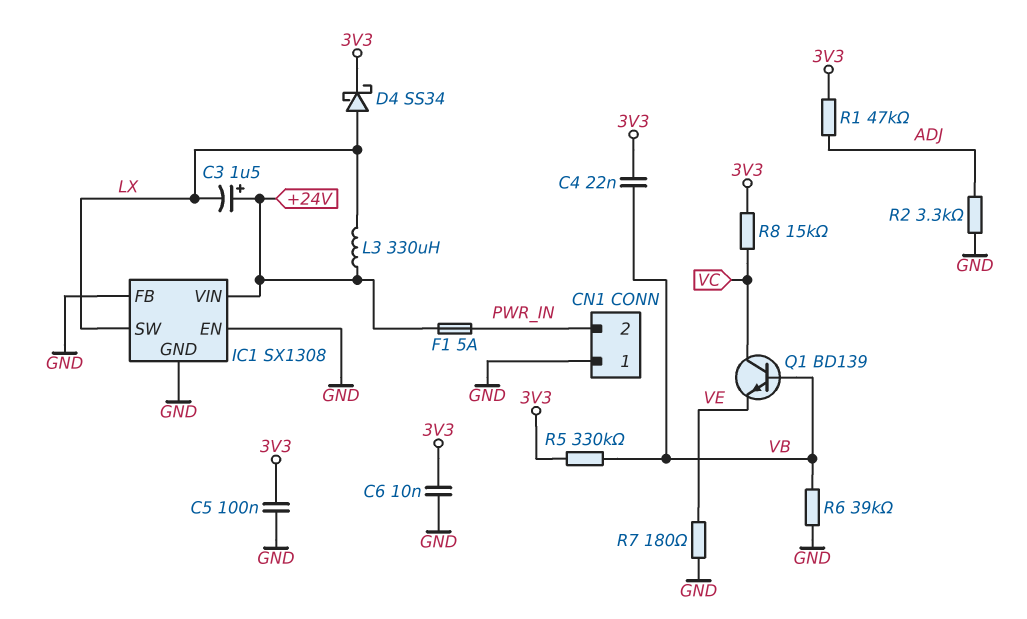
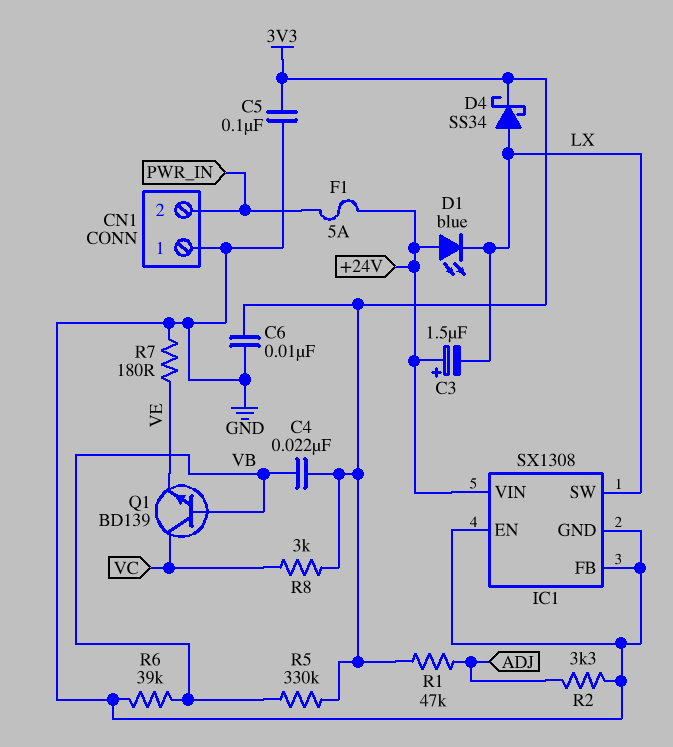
D1: none -> LED blue (A +24V, K LX)
L3: 330uH (+24V, LX) -> none
R8: 15k (3V3, VC) -> 3k (3V3, VC)

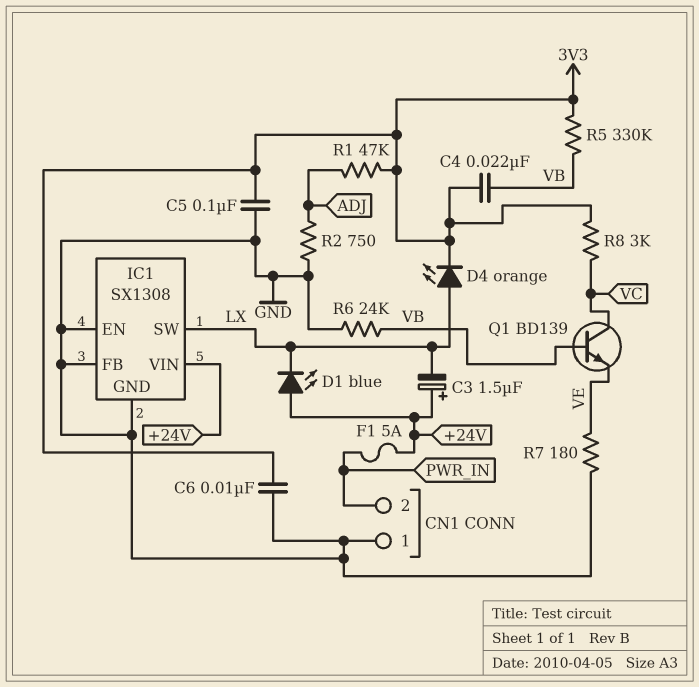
D4: schottky SS34 (A LX, K 3V3) -> LED orange (A LX, K 3V3)
R2: 3.3k (ADJ, GND) -> 750 (ADJ, GND)
R6: 39k (GND, VB) -> 24k (GND, VB)

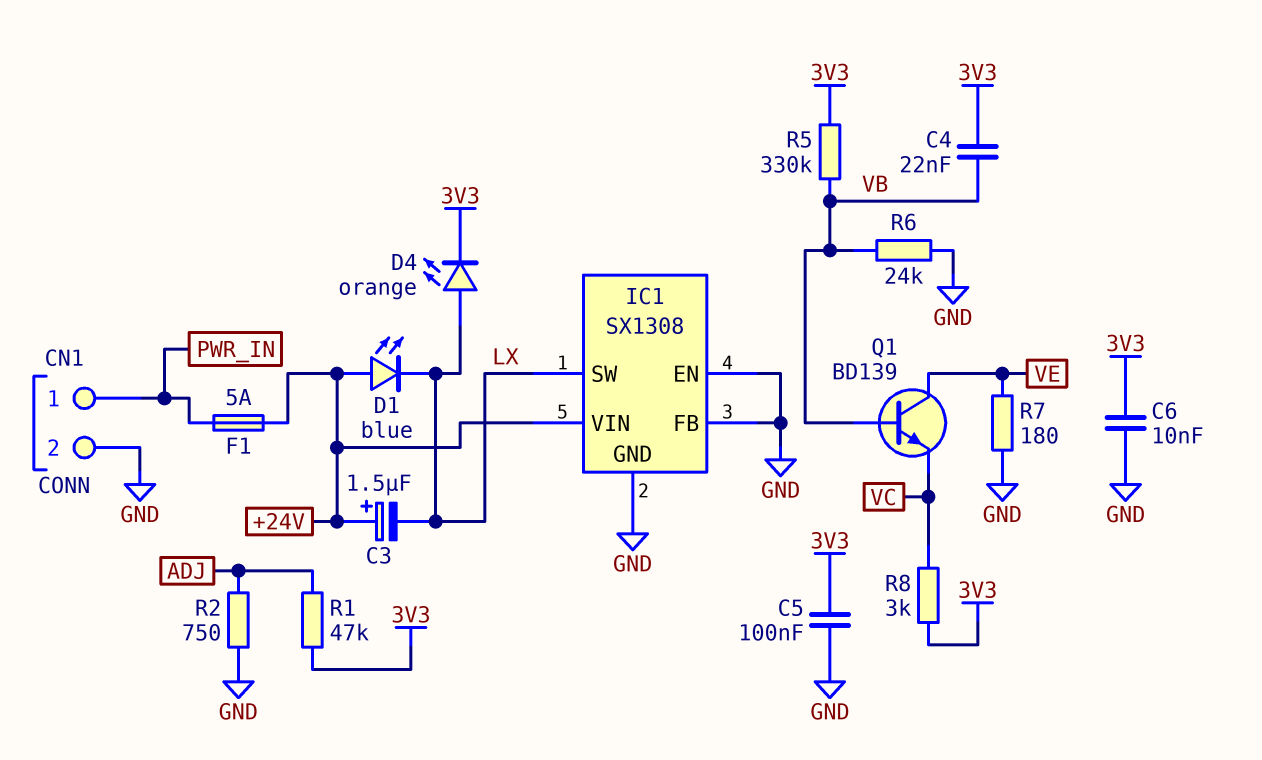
CN1 pin 1: GND -> PWR_IN
CN1 pin 2: PWR_IN -> GND
Q1: NPN BD139 (B VB, C VC, E VE) -> NPN BD139 (B VB, C VE, E VC)

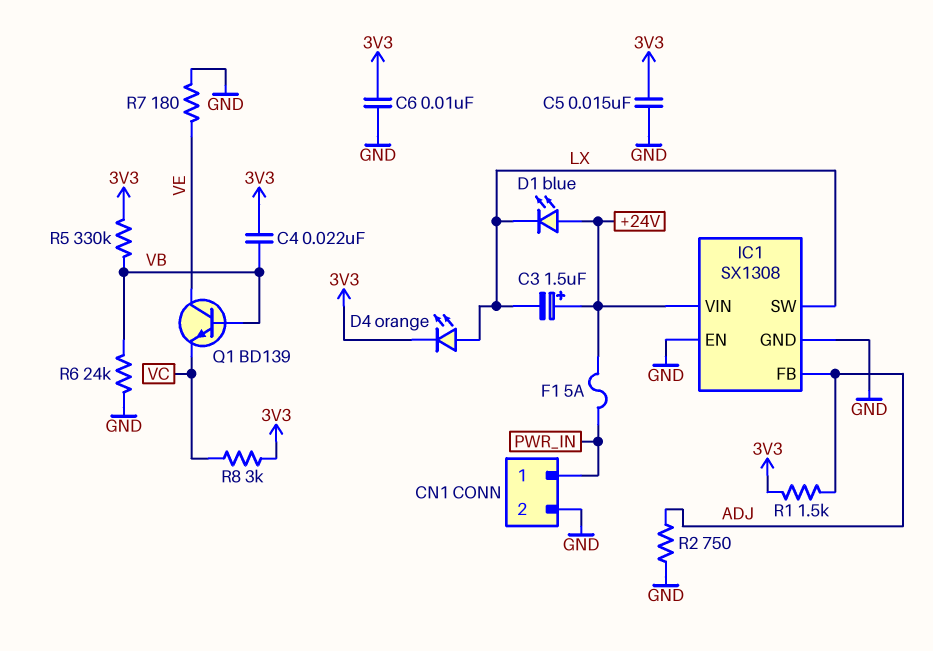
C5: 100nF (3V3, GND) -> 15nF (3V3, GND)
IC1 pin FB: GND -> ADJ
R1: 47k (3V3, ADJ) -> 1.5k (3V3, ADJ)

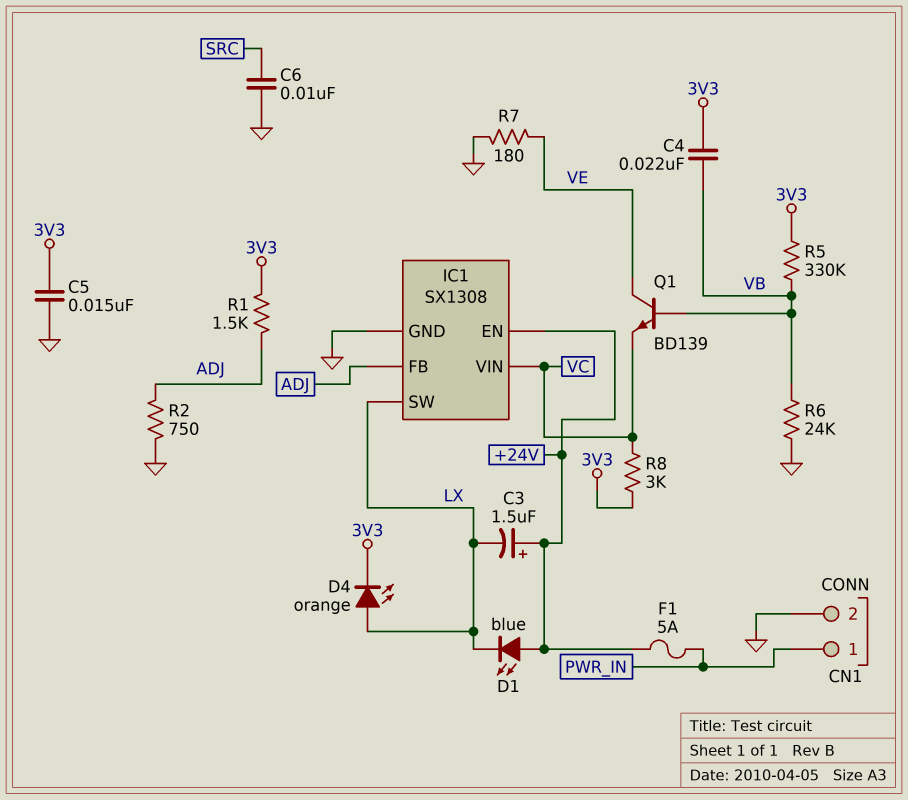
C6: 10nF (3V3, GND) -> 10nF (GND, SRC)
IC1 pin EN: GND -> +24V
IC1 pin VIN: +24V -> VC

